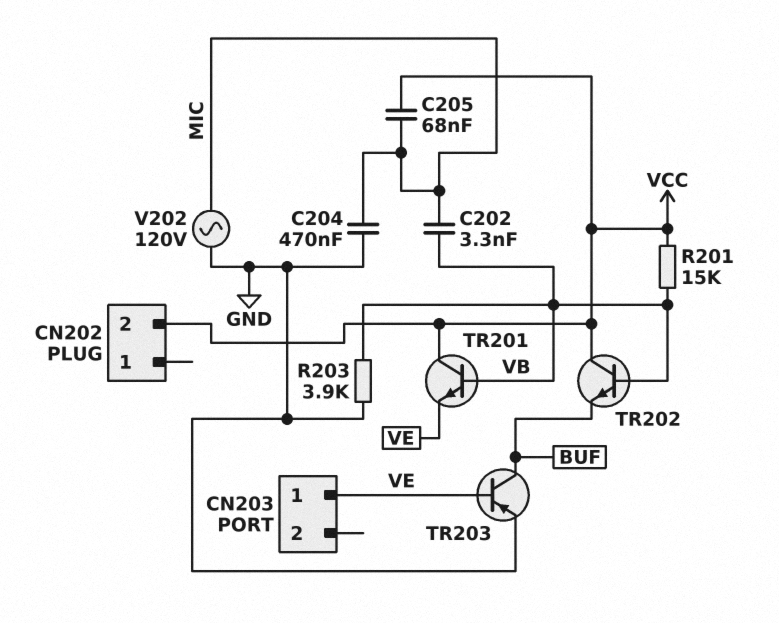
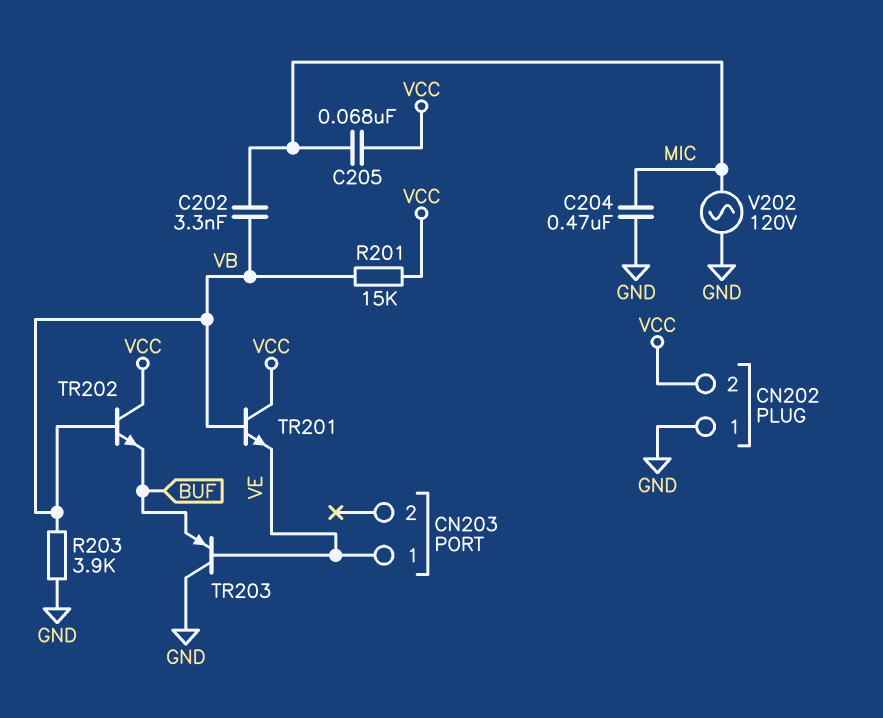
CN202 pin 1: none -> GND
TR203: PNP (B VE, C BUF, E GND) -> PNP (B VE, C GND, E BUF)

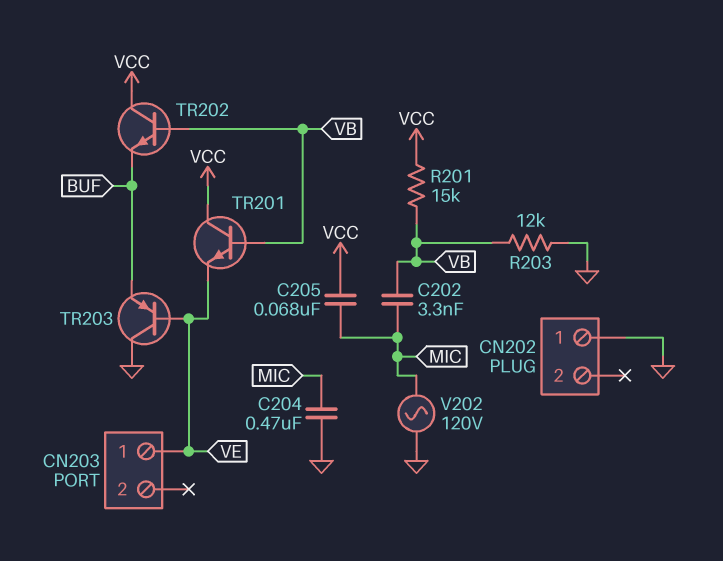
CN202 pin 2: VCC -> none
R203: 3.9k (GND, VB) -> 12k (GND, VB)

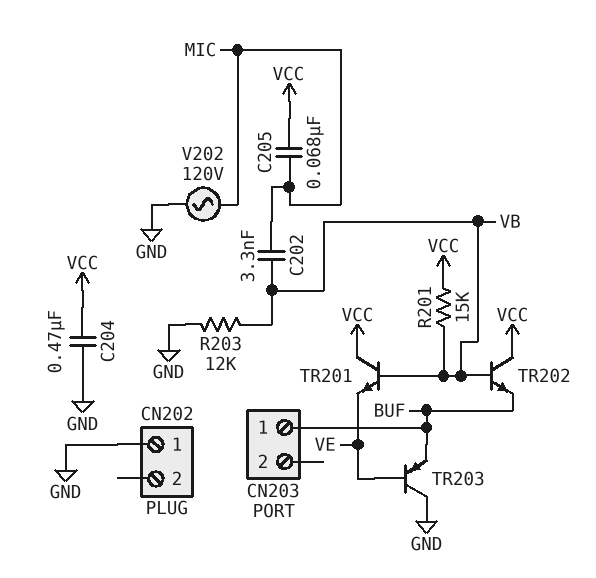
C204: 470nF (GND, MIC) -> 470nF (GND, VCC)
CN203 pin 1: VE -> BUF

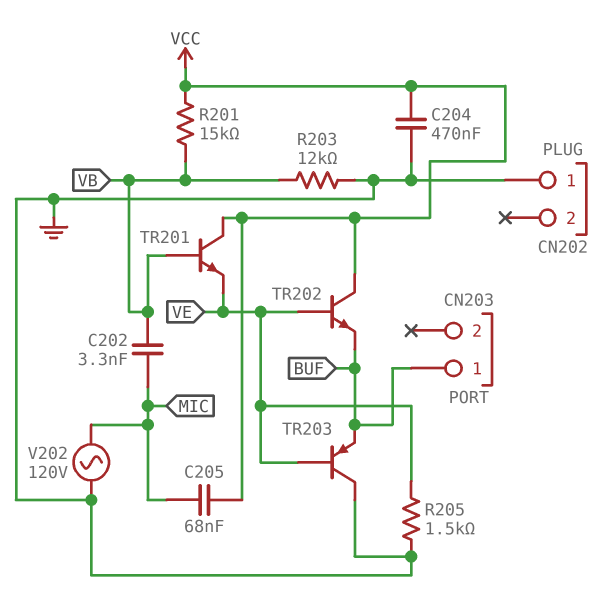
R205: none -> 1.5k (GND, VE)
TR202: NPN (B VB, C VCC, E BUF) -> NPN (B VE, C VCC, E BUF)

